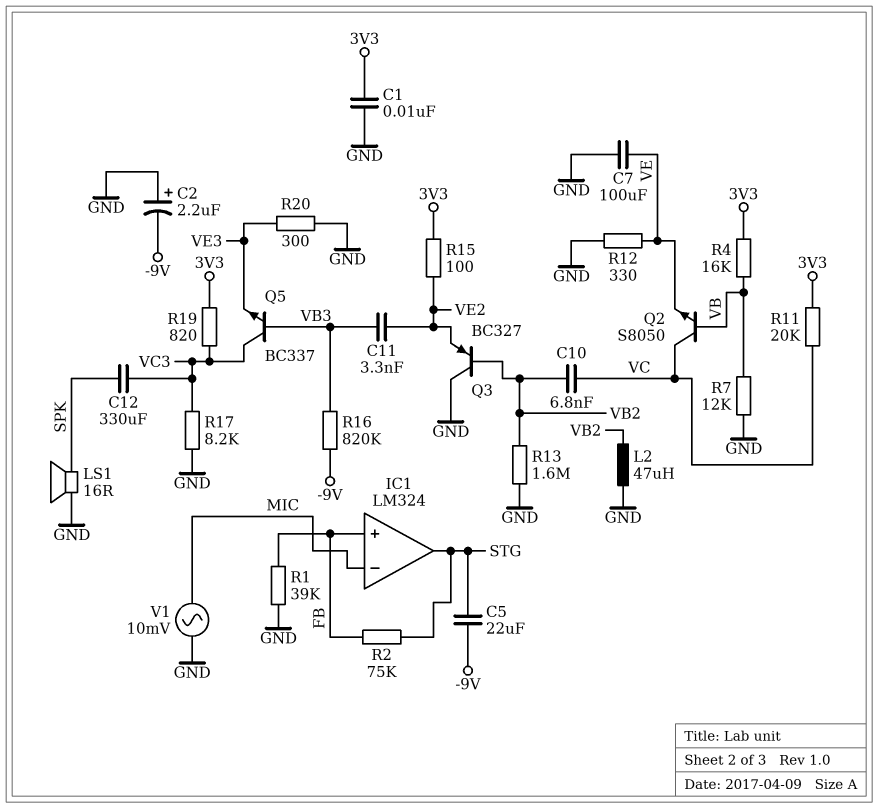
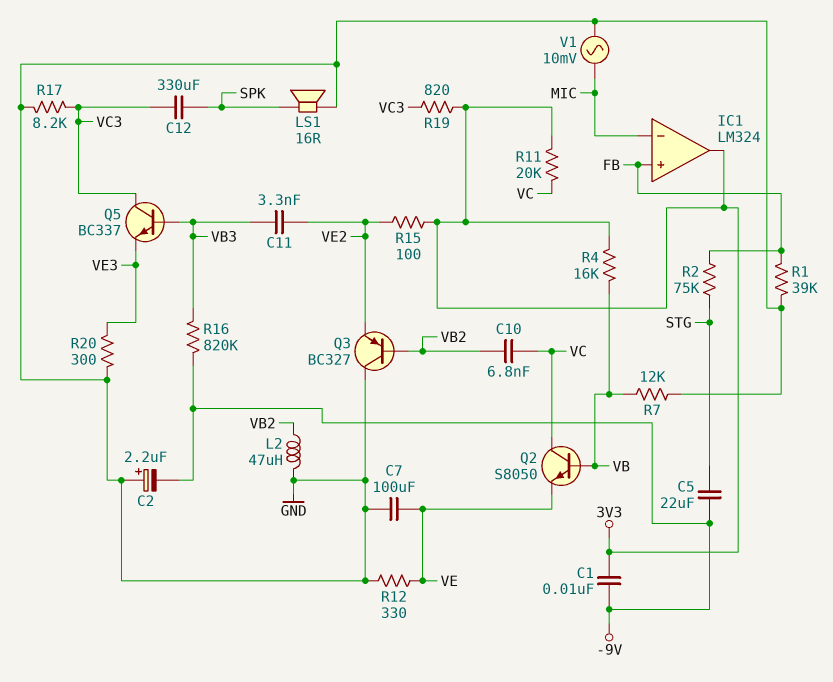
C1: 10nF (3V3, GND) -> 10nF (-9V, 3V3)
IC1 pin out: STG -> 3V3
R13: 1.6M (GND, VB2) -> none

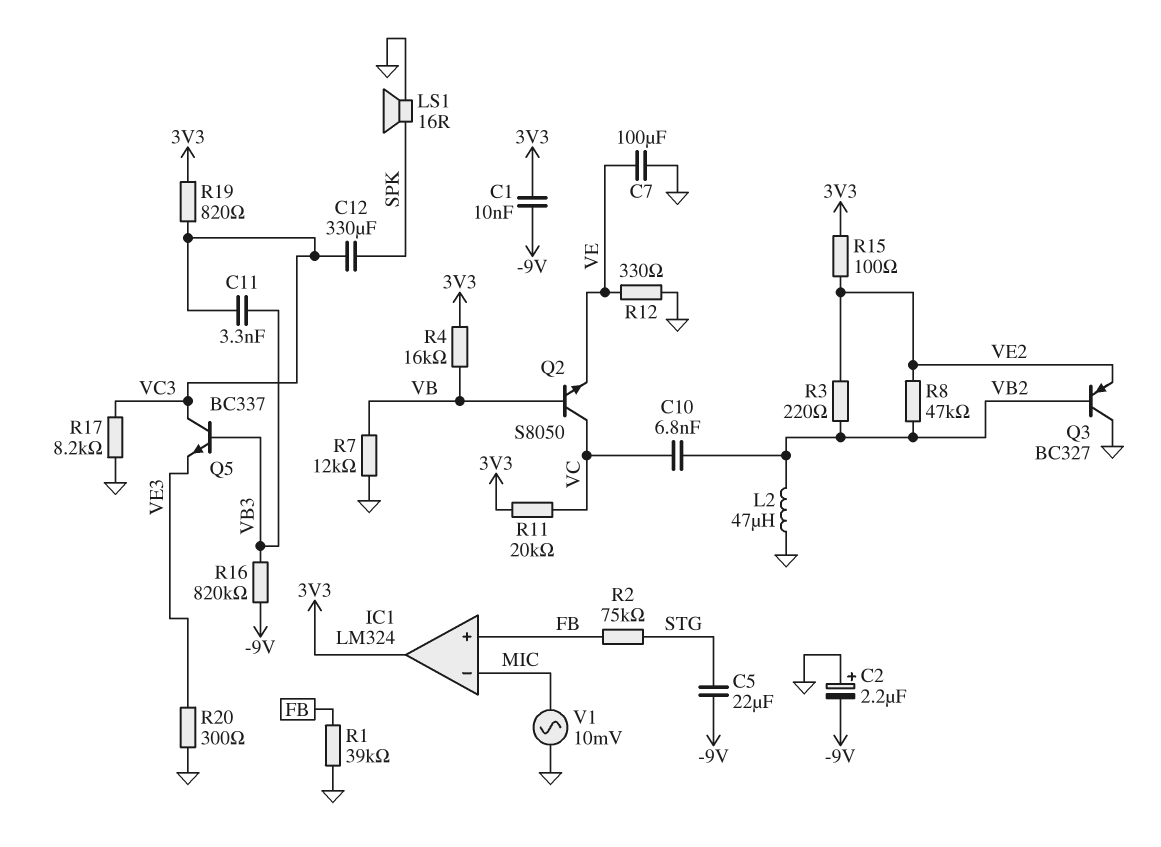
C11: 3.3nF (VB3, VE2) -> 3.3nF (VB3, VC3)
R3: none -> 220 (VB2, VE2)
R8: none -> 47k (VB2, VE2)

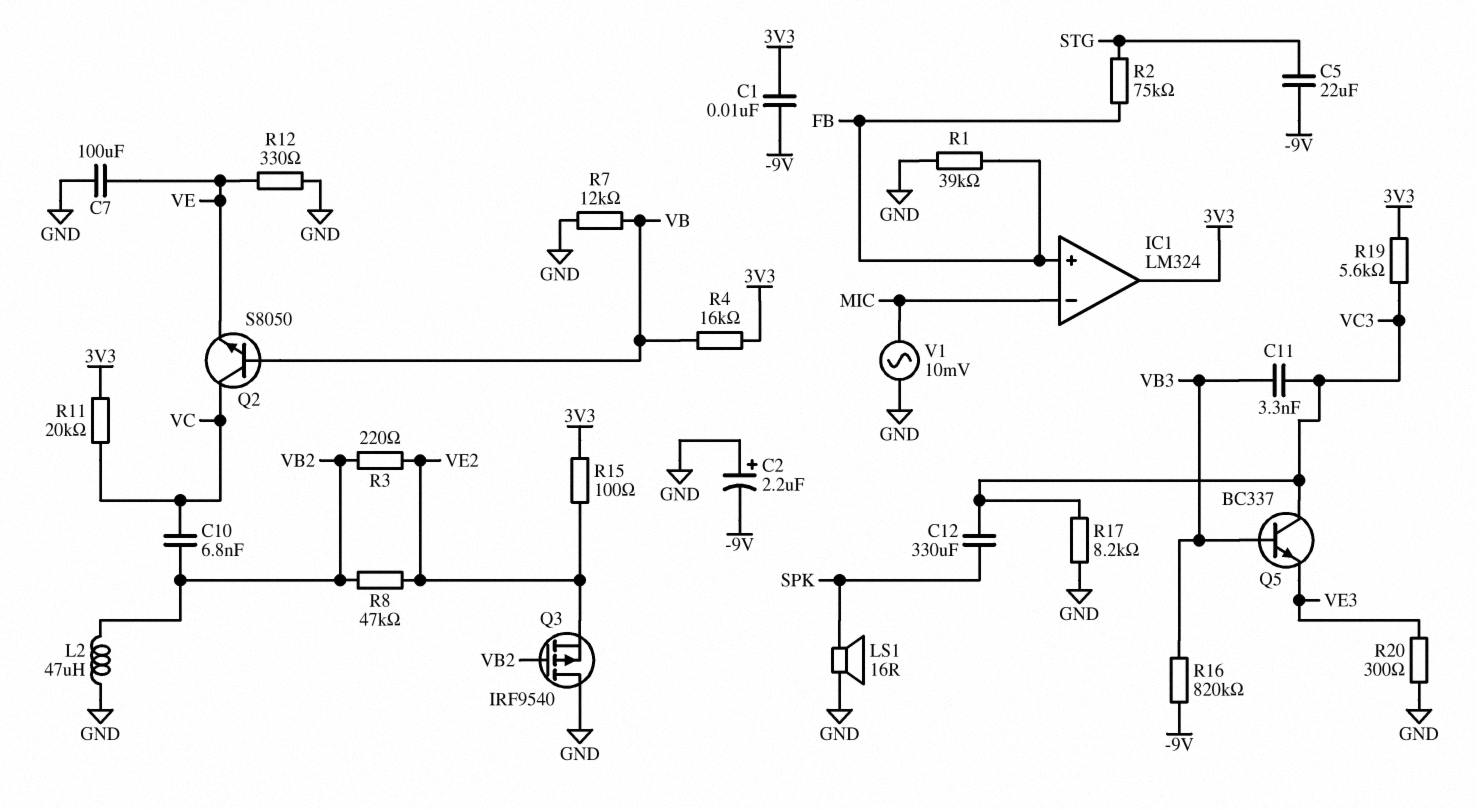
Q3: PNP BC327 (B VB2, C GND, E VE2) -> PMOS IRF9540 (G VB2, D GND, S VE2)
R19: 820 (3V3, VC3) -> 5.6k (3V3, VC3)

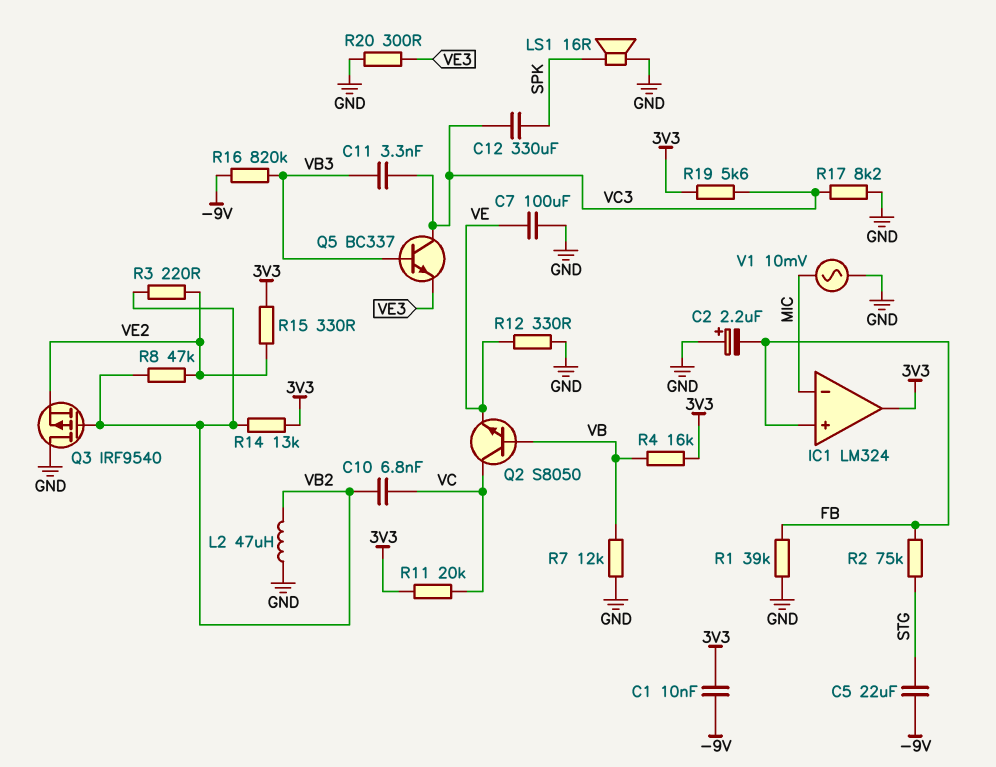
C2: 2.2uF (plus GND, minus -9V) -> 2.2uF (plus GND, minus FB)
R14: none -> 13k (3V3, VB2)
R15: 100 (3V3, VE2) -> 330 (3V3, VE2)

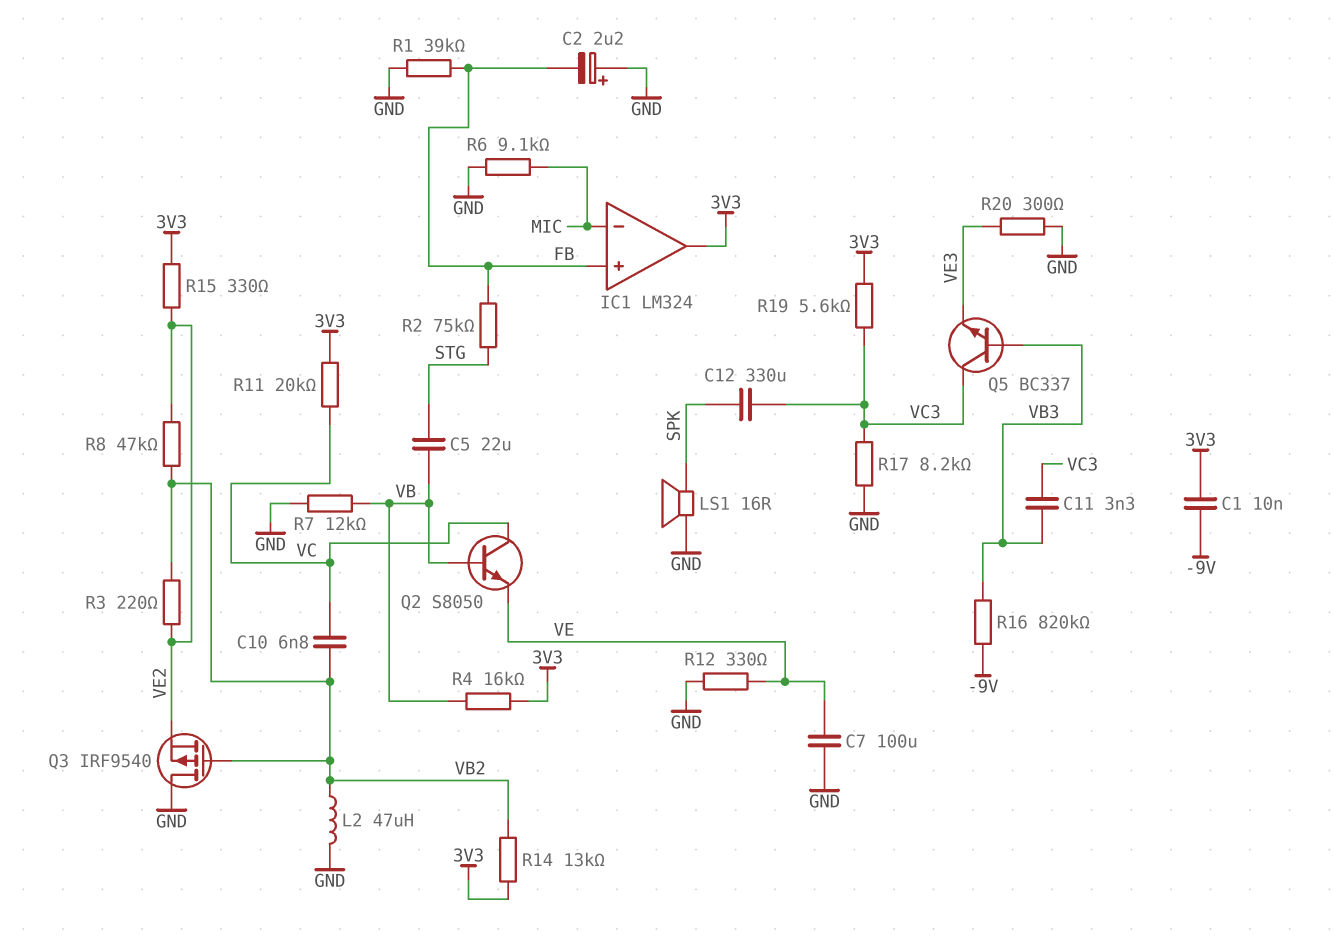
C5: 22uF (-9V, STG) -> 22uF (STG, VB)
R6: none -> 9.1k (GND, MIC)
V1: AC 10mV (GND, MIC) -> none

